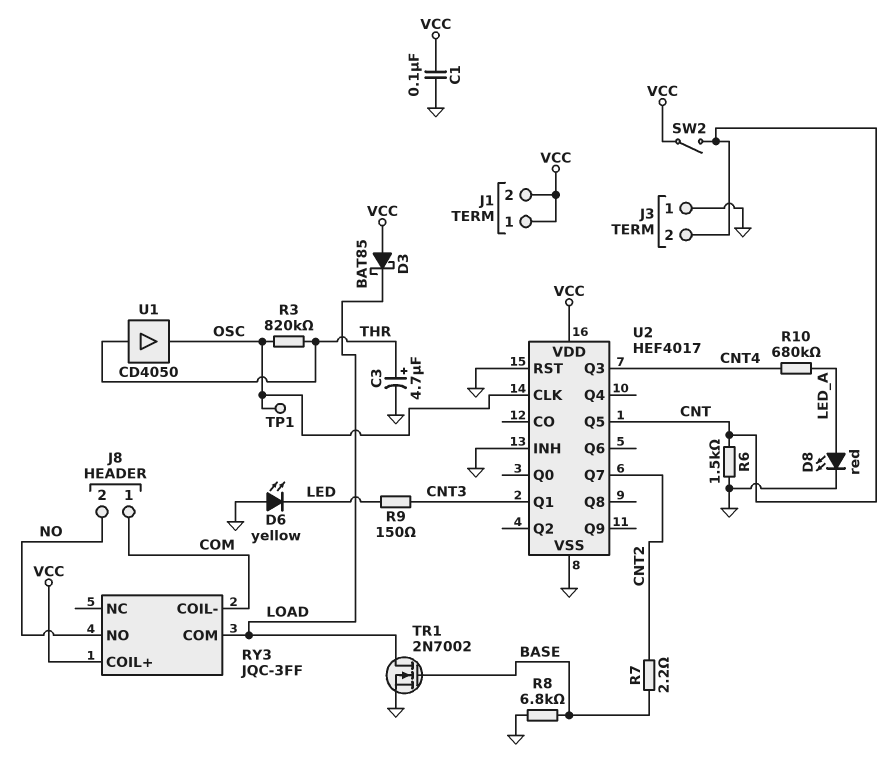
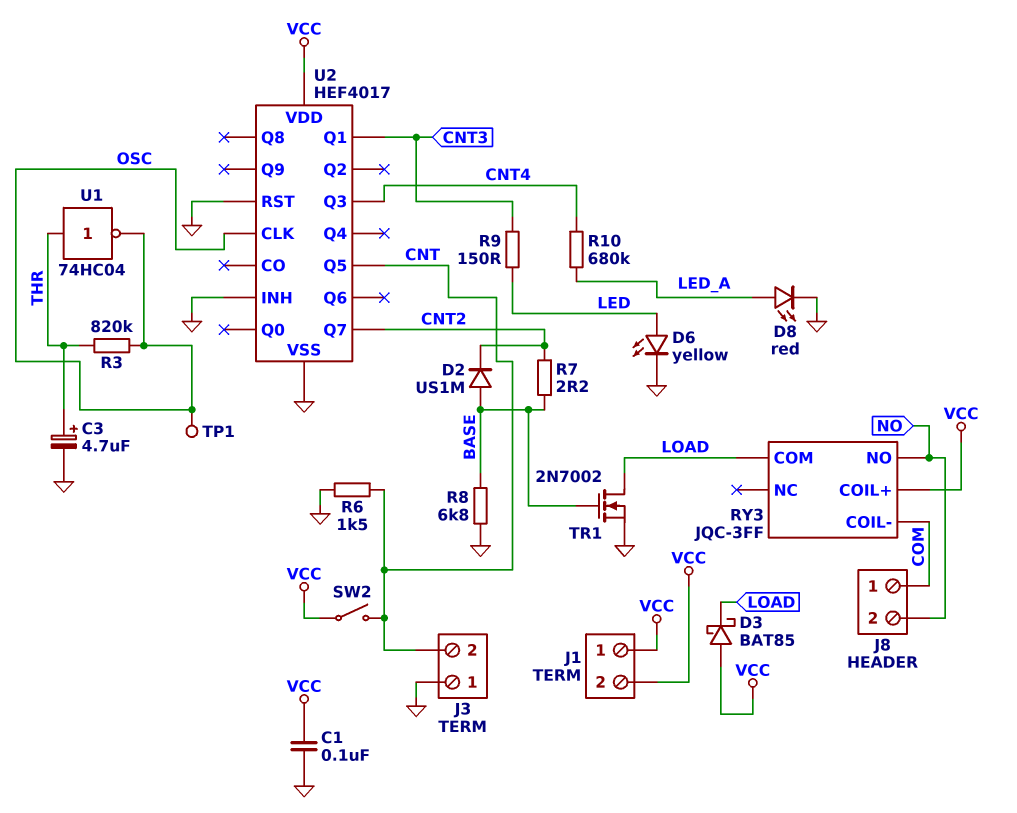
D2: none -> diode US1M (A BASE, K CNT2)
D6: LED yellow (A GND, K LED) -> LED yellow (A LED, K GND)
U1: buffer CD4050 (in THR, out OSC) -> NOT 74HC04 (in THR, out OSC)

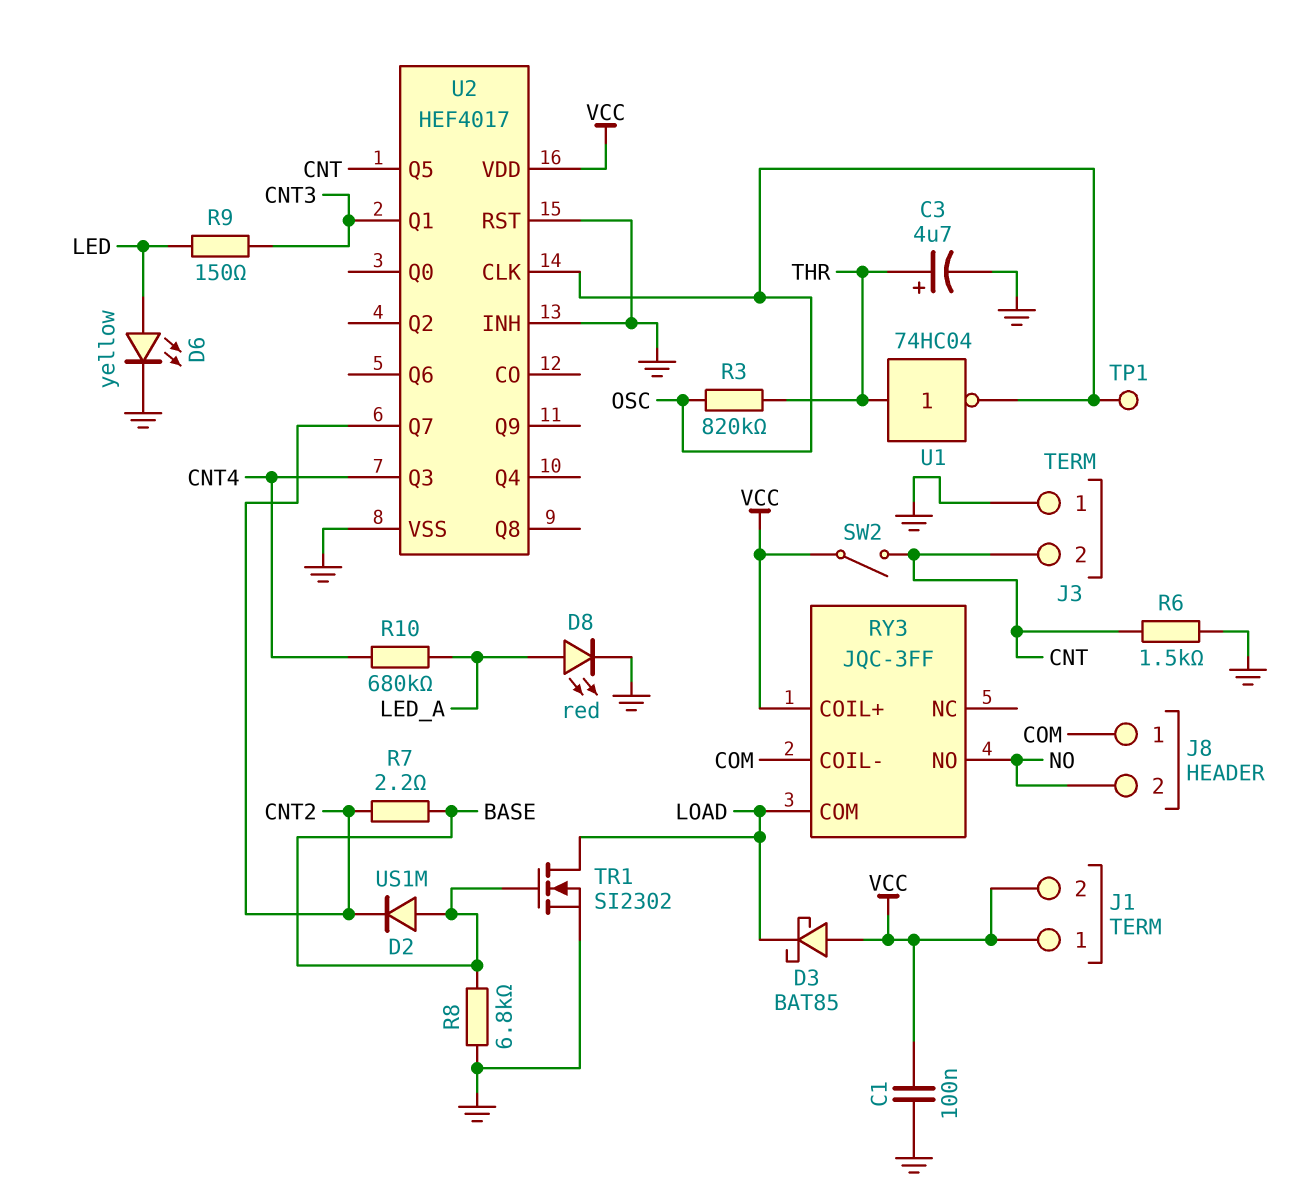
TR1: NMOS 2N7002 (G BASE, D LOAD, S GND) -> NMOS SI2302 (G BASE, D LOAD, S GND)

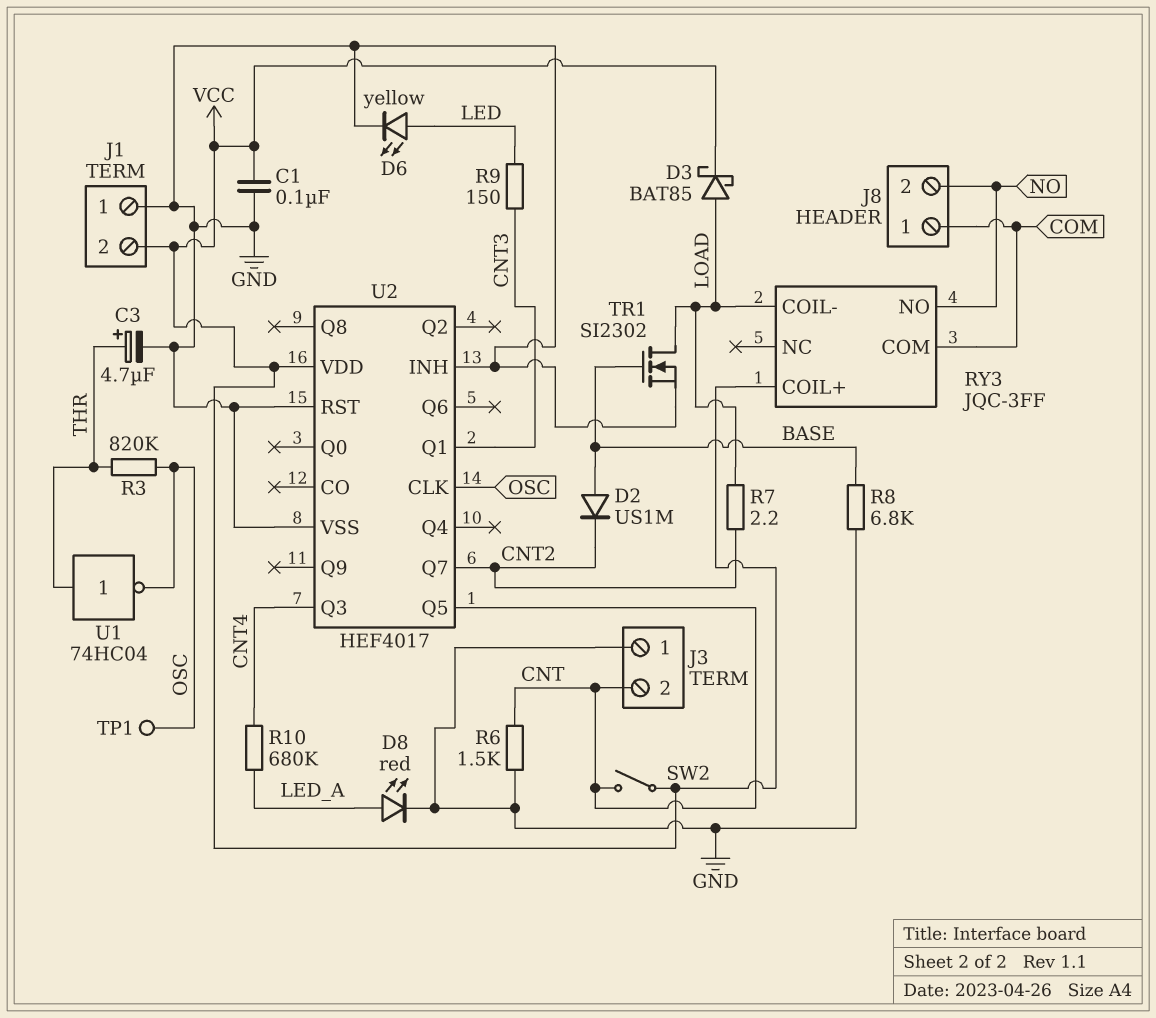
D3: schottky BAT85 (A VCC, K LOAD) -> schottky BAT85 (A LOAD, K VCC)
J1 pin 1: VCC -> GND
R7: 2.2 (BASE, CNT2) -> 2.2 (CNT2, LOAD)
RY3 pin COIL-: COM -> LOAD
RY3 pin COM: LOAD -> COM

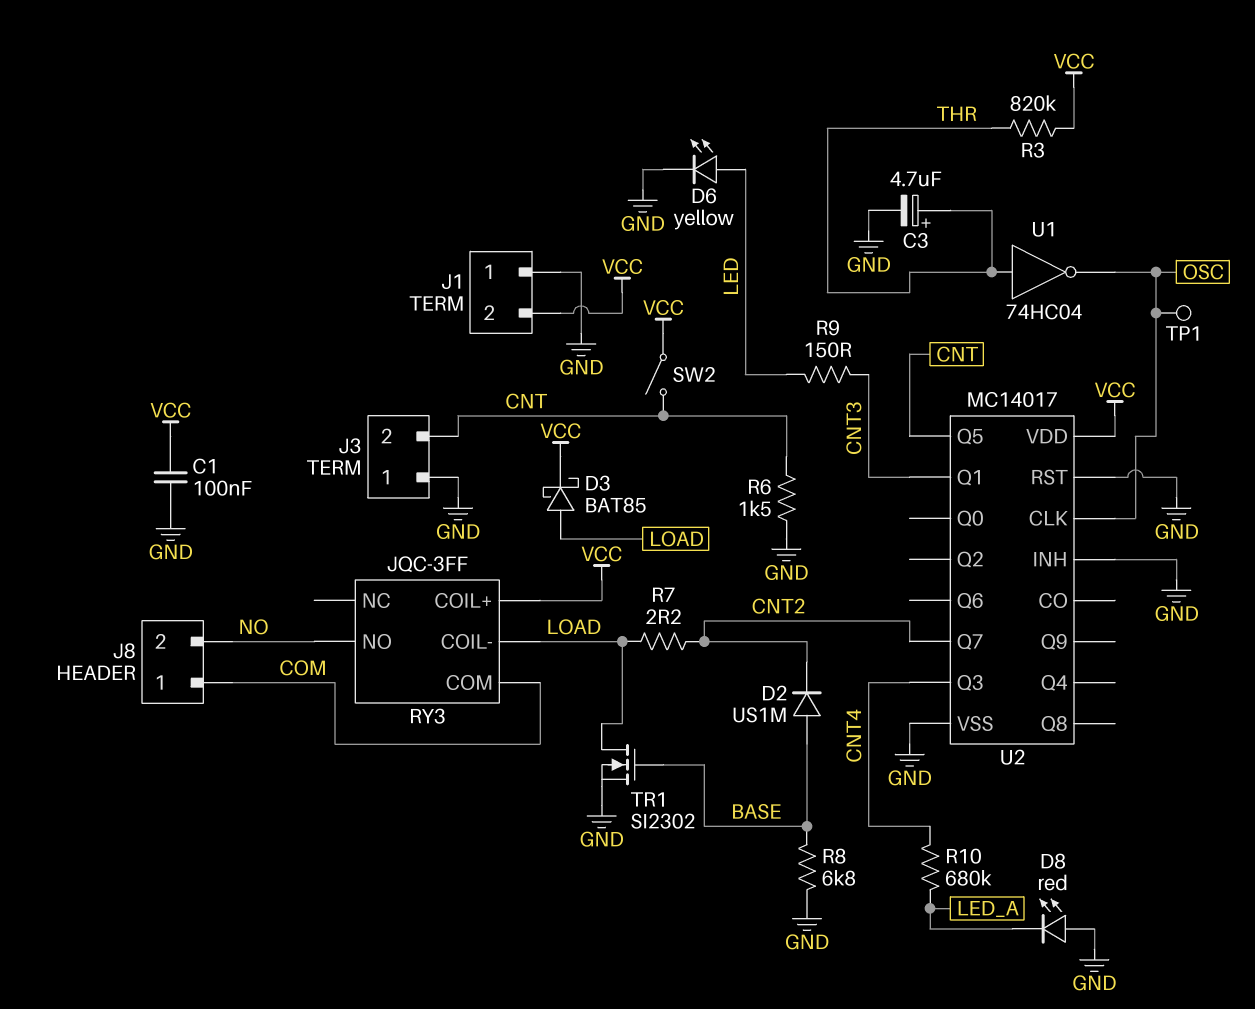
D8: LED red (A LED_A, K GND) -> LED red (A GND, K LED_A)
R3: 820k (OSC, THR) -> 820k (THR, VCC)
U2: HEF4017 -> MC14017

